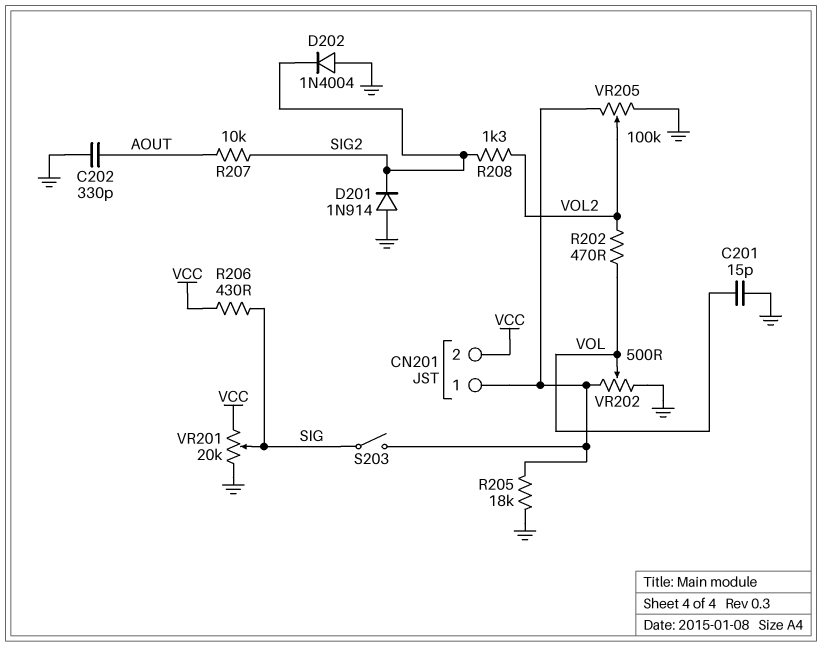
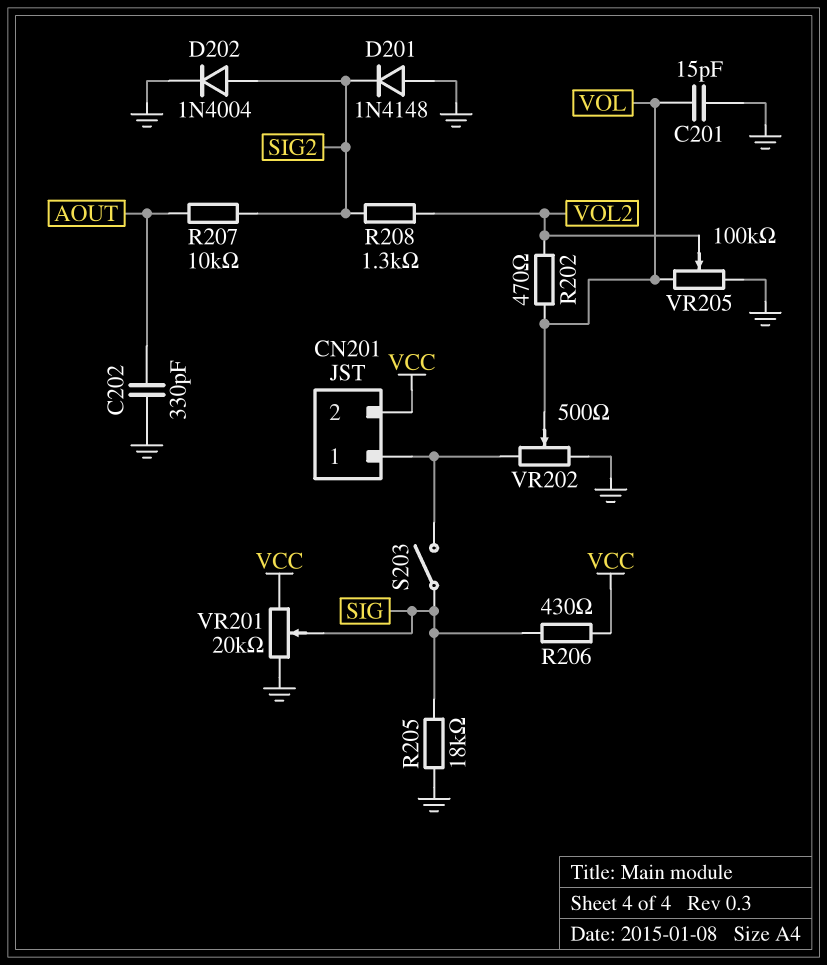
D201: diode 1N914 (A GND, K SIG2) -> diode 1N4148 (A GND, K SIG2)
D202: diode 1N4004 (A GND, K SIG2) -> diode 1N4004 (A SIG2, K GND)
R205: 18k (CN201/1, GND) -> 18k (GND, SIG)
VR205: 100k (CN201/1, GND, wiper VOL2) -> 100k (GND, VOL, wiper VOL2)

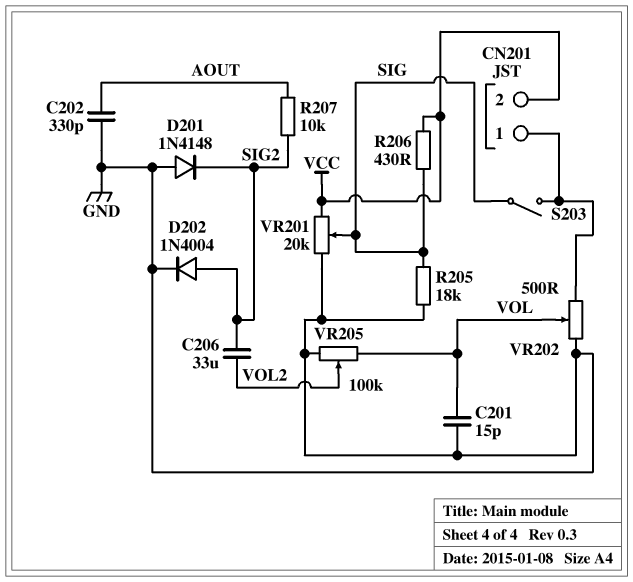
C206: none -> 33uF (SIG2, VOL2)
R202: 470 (VOL, VOL2) -> none
R208: 1.3k (SIG2, VOL2) -> none

